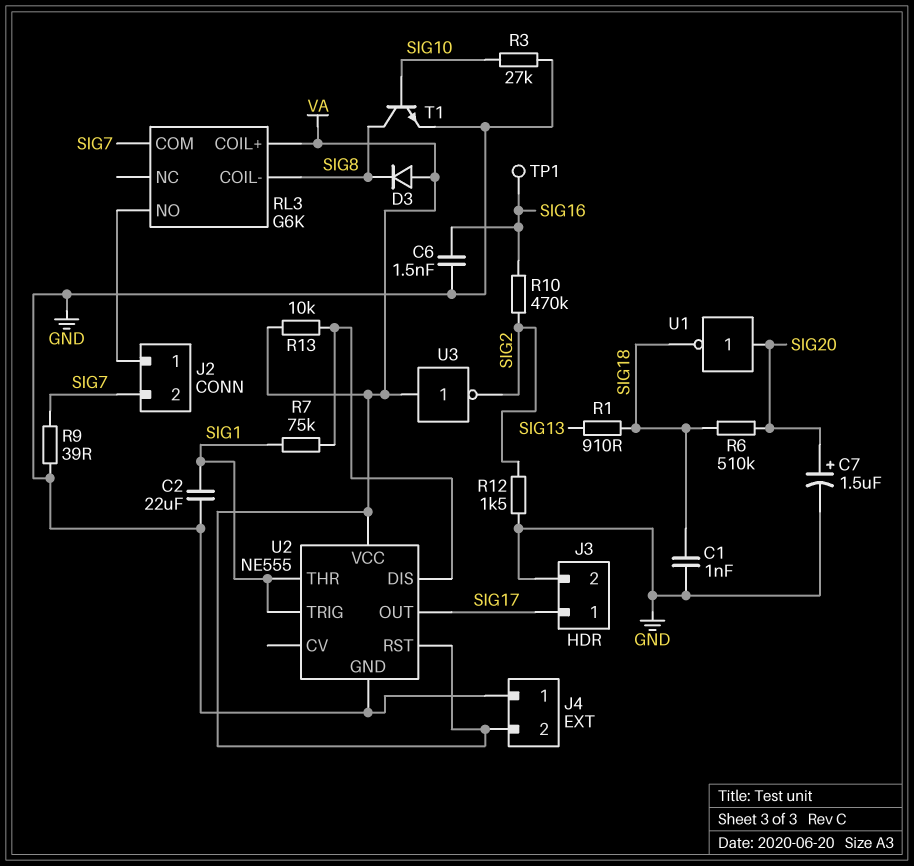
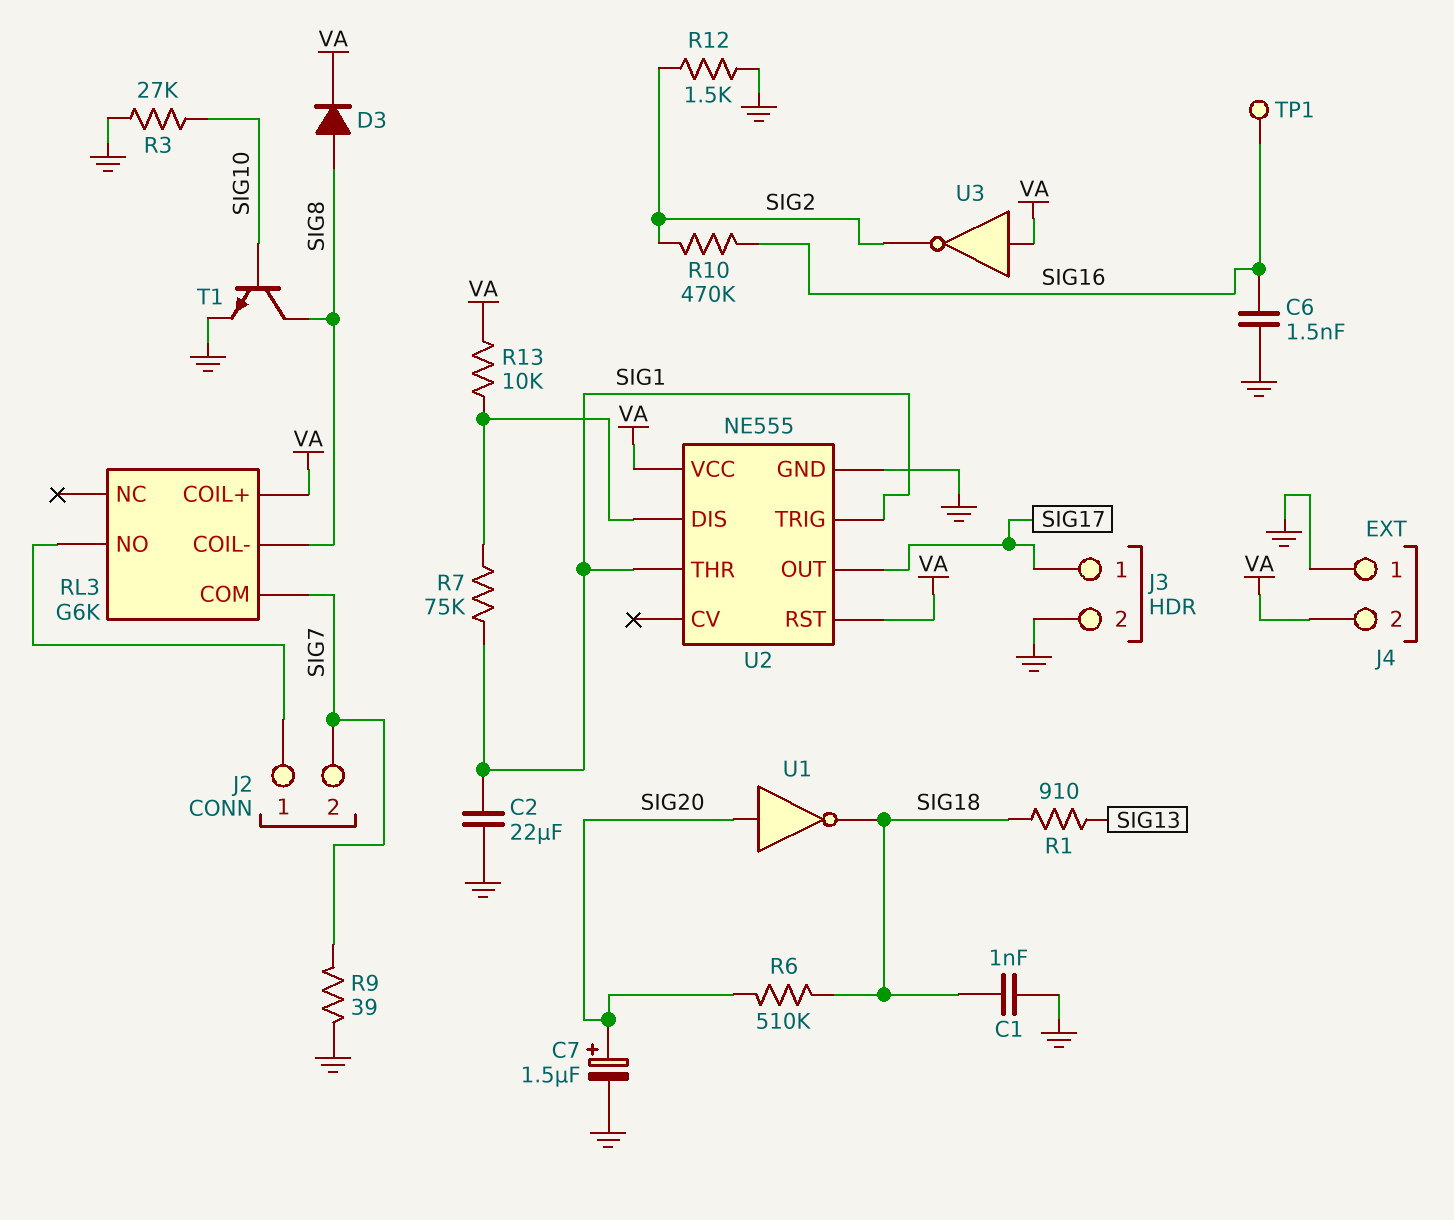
D3: diode (A VA, K SIG8) -> diode (A SIG8, K VA)

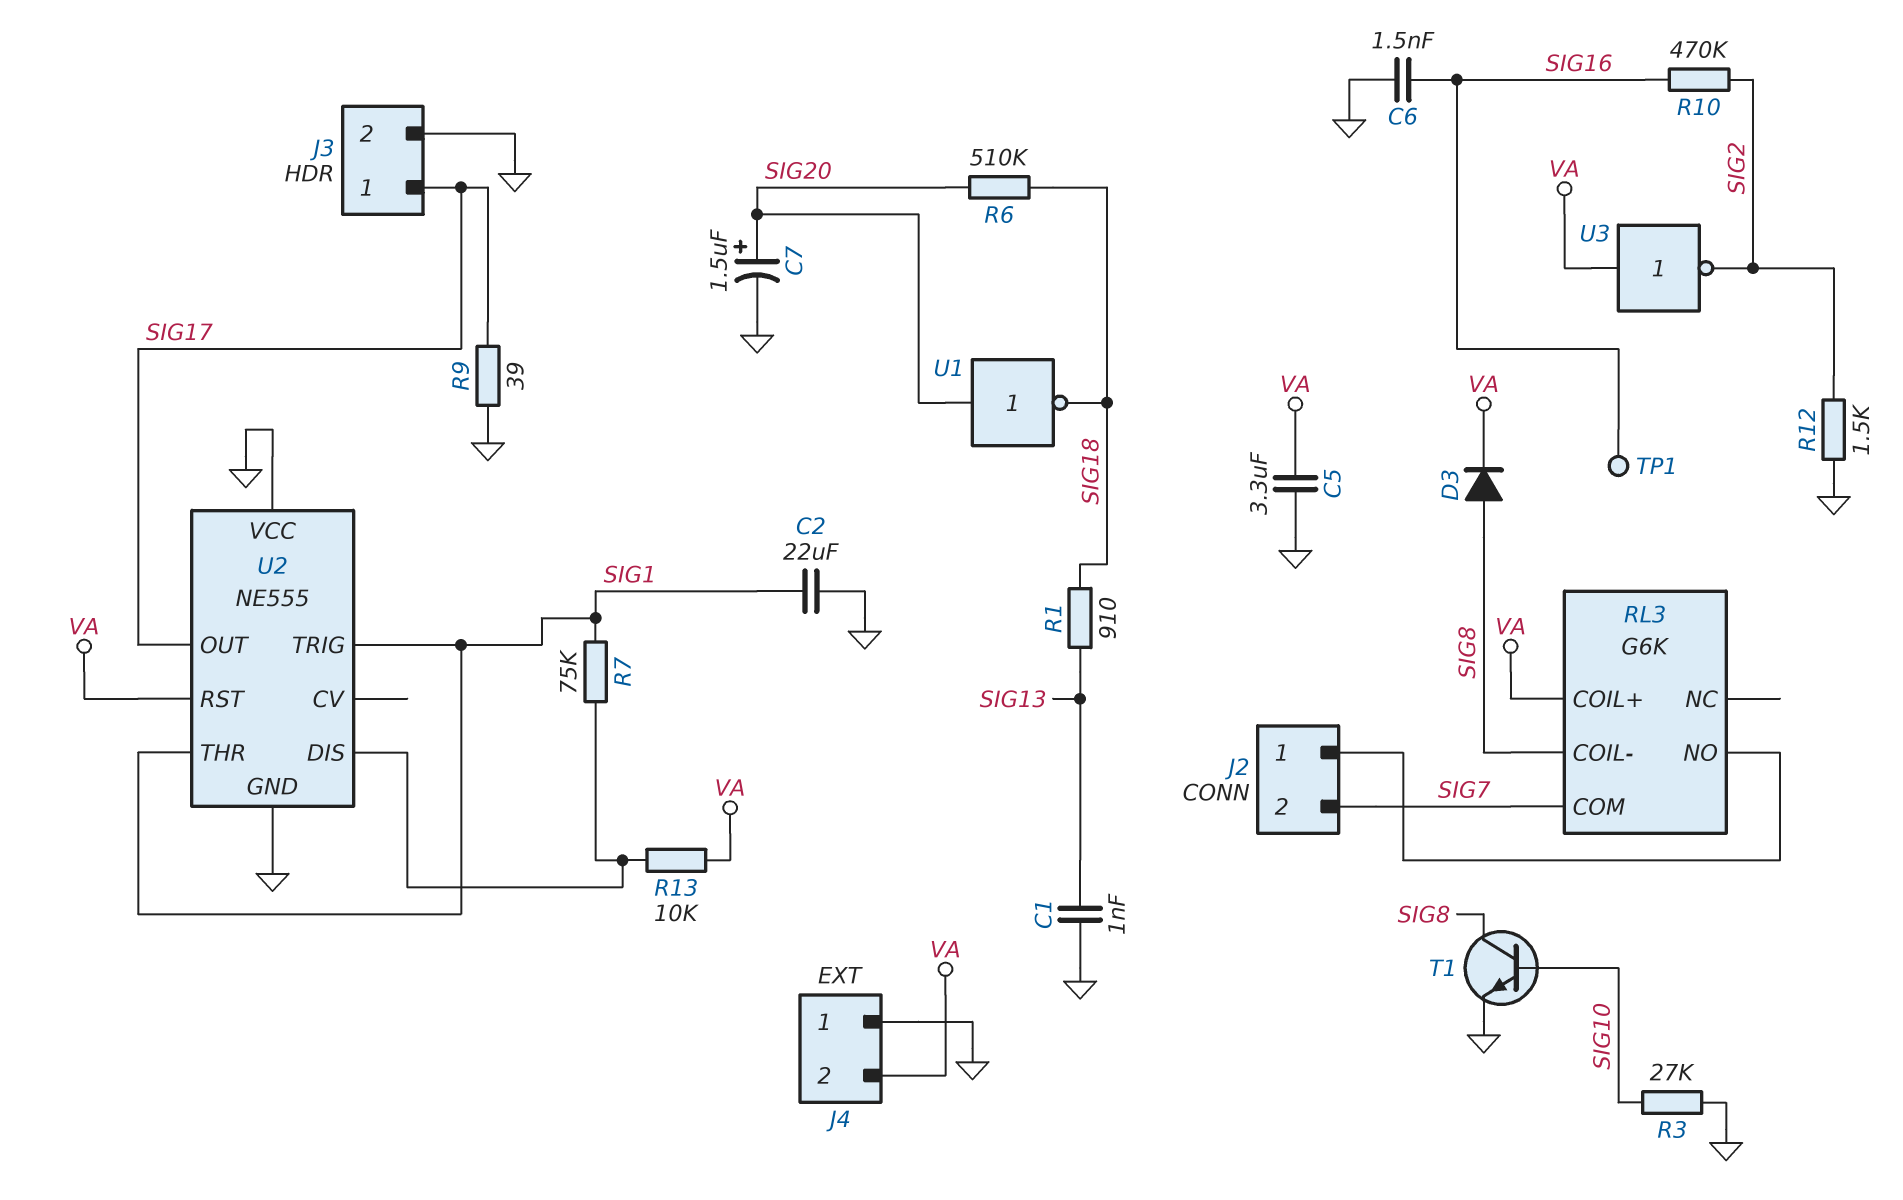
C1: 1nF (GND, SIG18) -> 1nF (GND, SIG13)
C5: none -> 3.3uF (GND, VA)
R9: 39 (GND, SIG7) -> 39 (GND, SIG17)
U2 pin VCC: VA -> GND

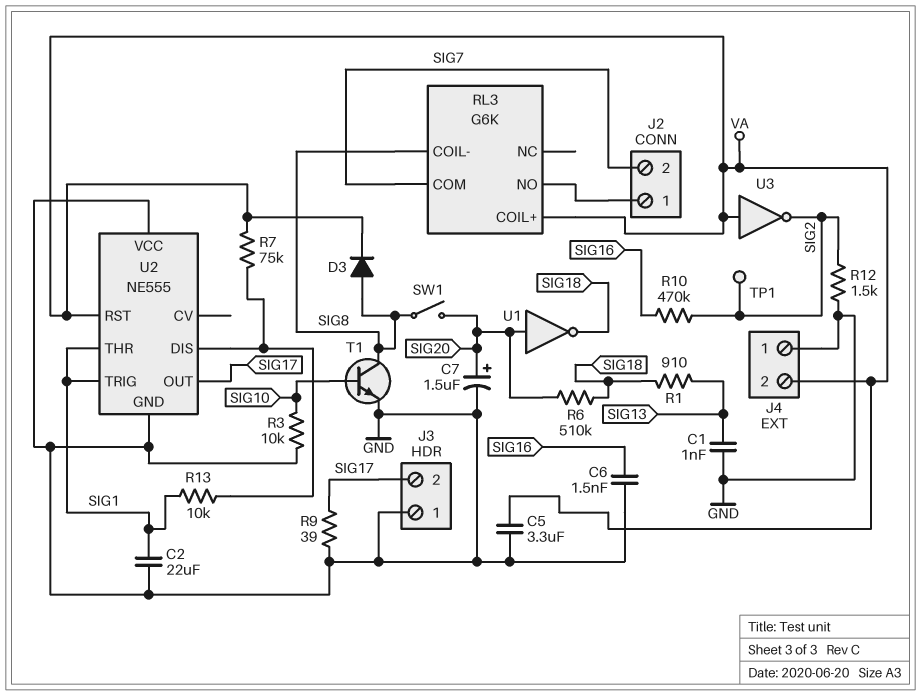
J3 pin 1: SIG17 -> GND
J3 pin 2: GND -> SIG17
R3: 27k (GND, SIG10) -> 10k (GND, SIG10)
R7: 75k (SIG1, U2/DIS) -> 75k (U2/DIS, VA)
R13: 10k (U2/DIS, VA) -> 10k (SIG1, U2/DIS)
SW1: none -> switch (SIG8, SIG20)
TP1: test point (SIG16) -> test point (SIG2)

